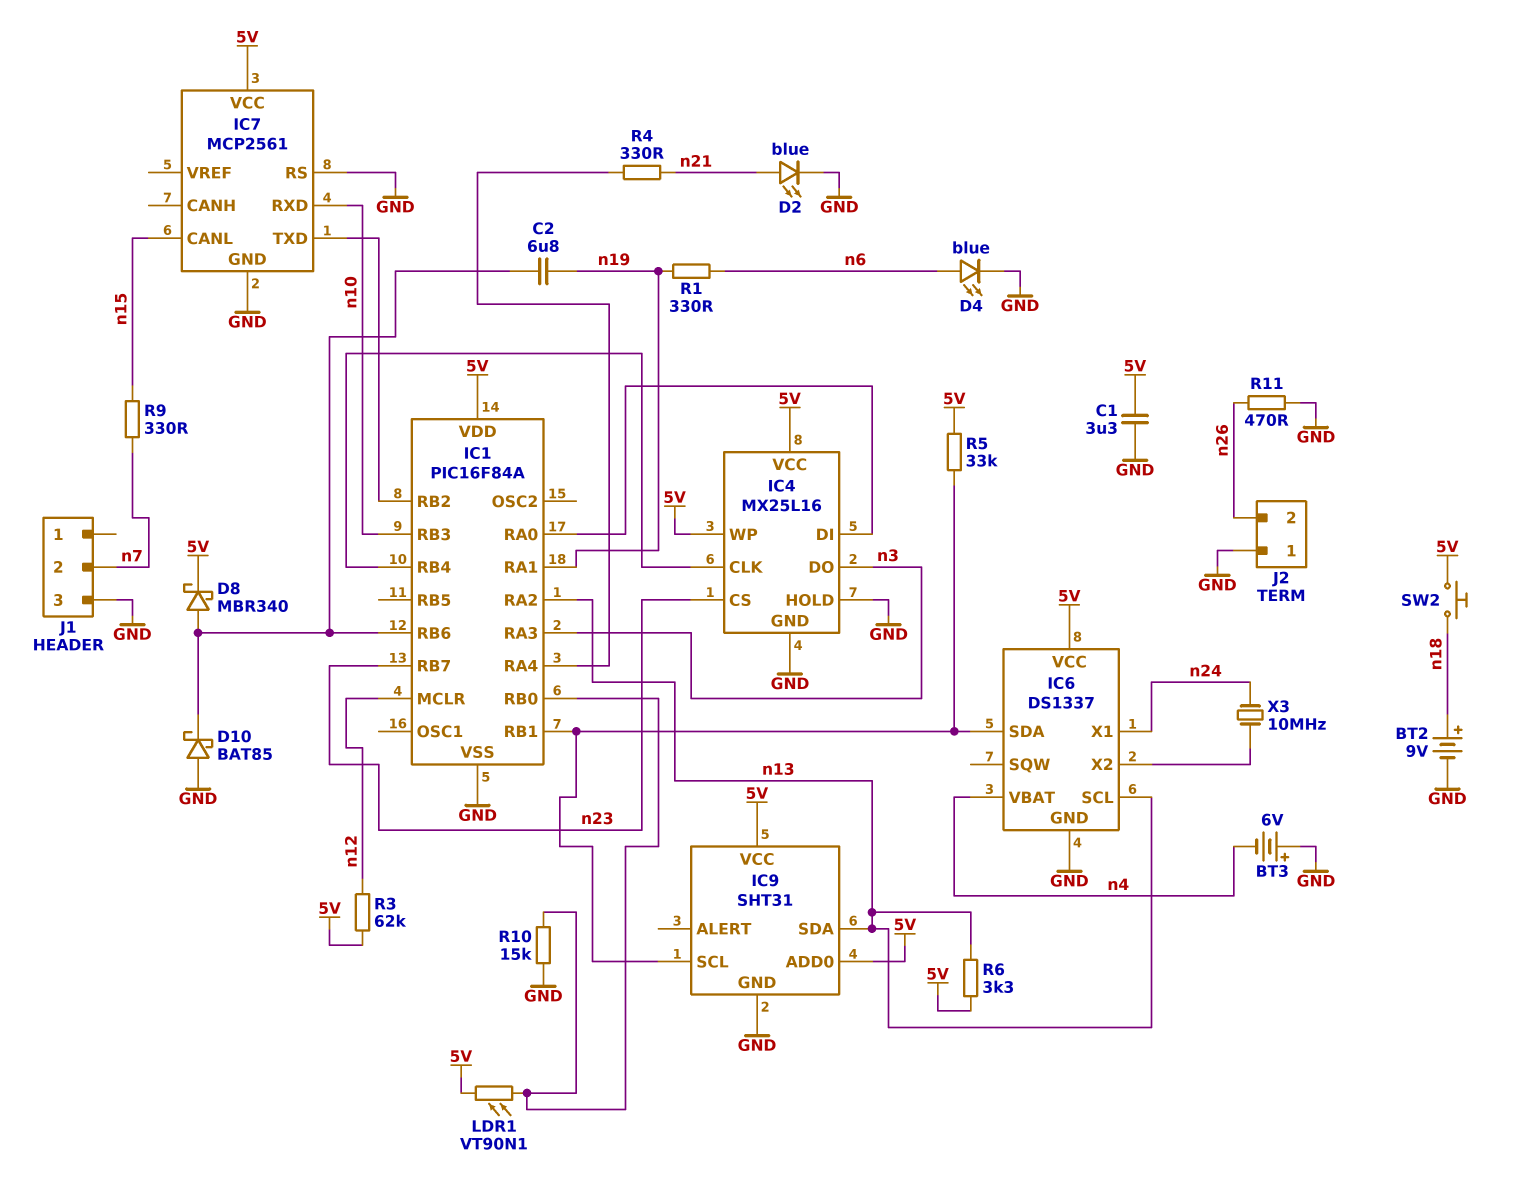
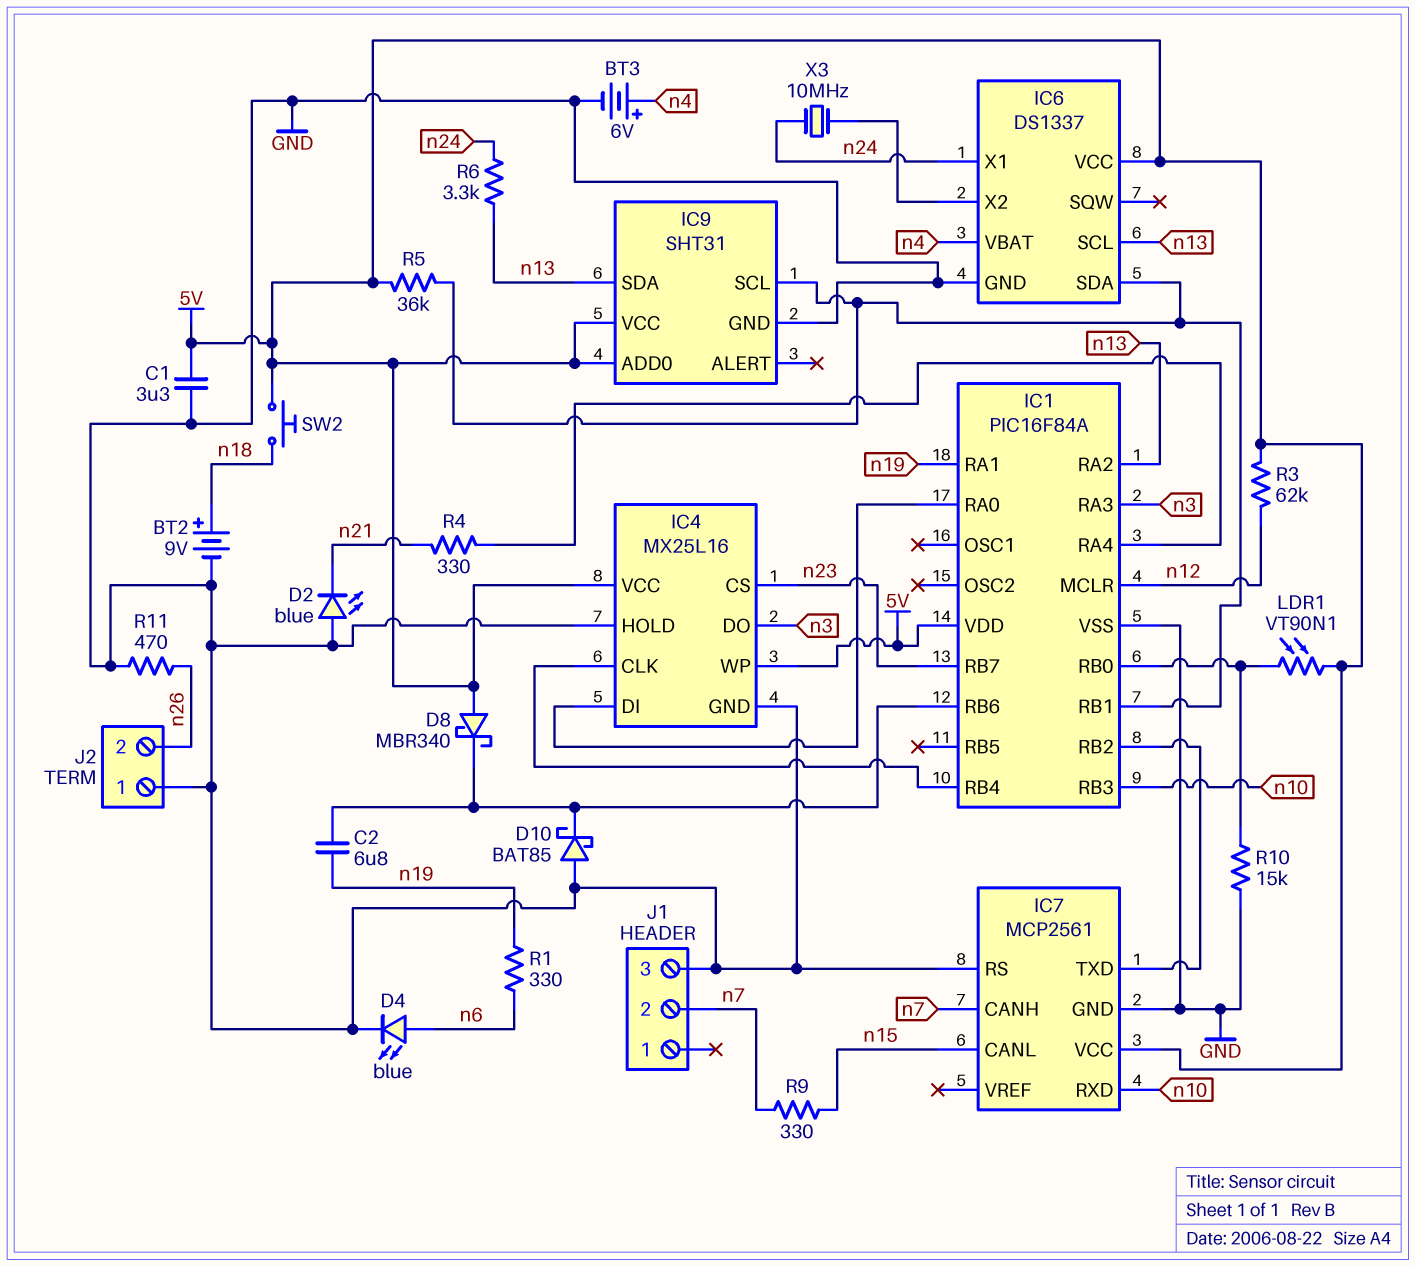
BT3: 6V (plus GND, minus n4) -> 6V (plus n4, minus GND)
D2: LED blue (A n21, K GND) -> LED blue (A GND, K n21)
D8: schottky MBR340 (A IC1/RB6, K 5V) -> schottky MBR340 (A 5V, K IC1/RB6)
IC7 pin CANH: none -> n7
R5: 33k (5V, IC1/RB1) -> 36k (5V, IC1/RB1)
R6: 3.3k (5V, n13) -> 3.3k (n13, n24)

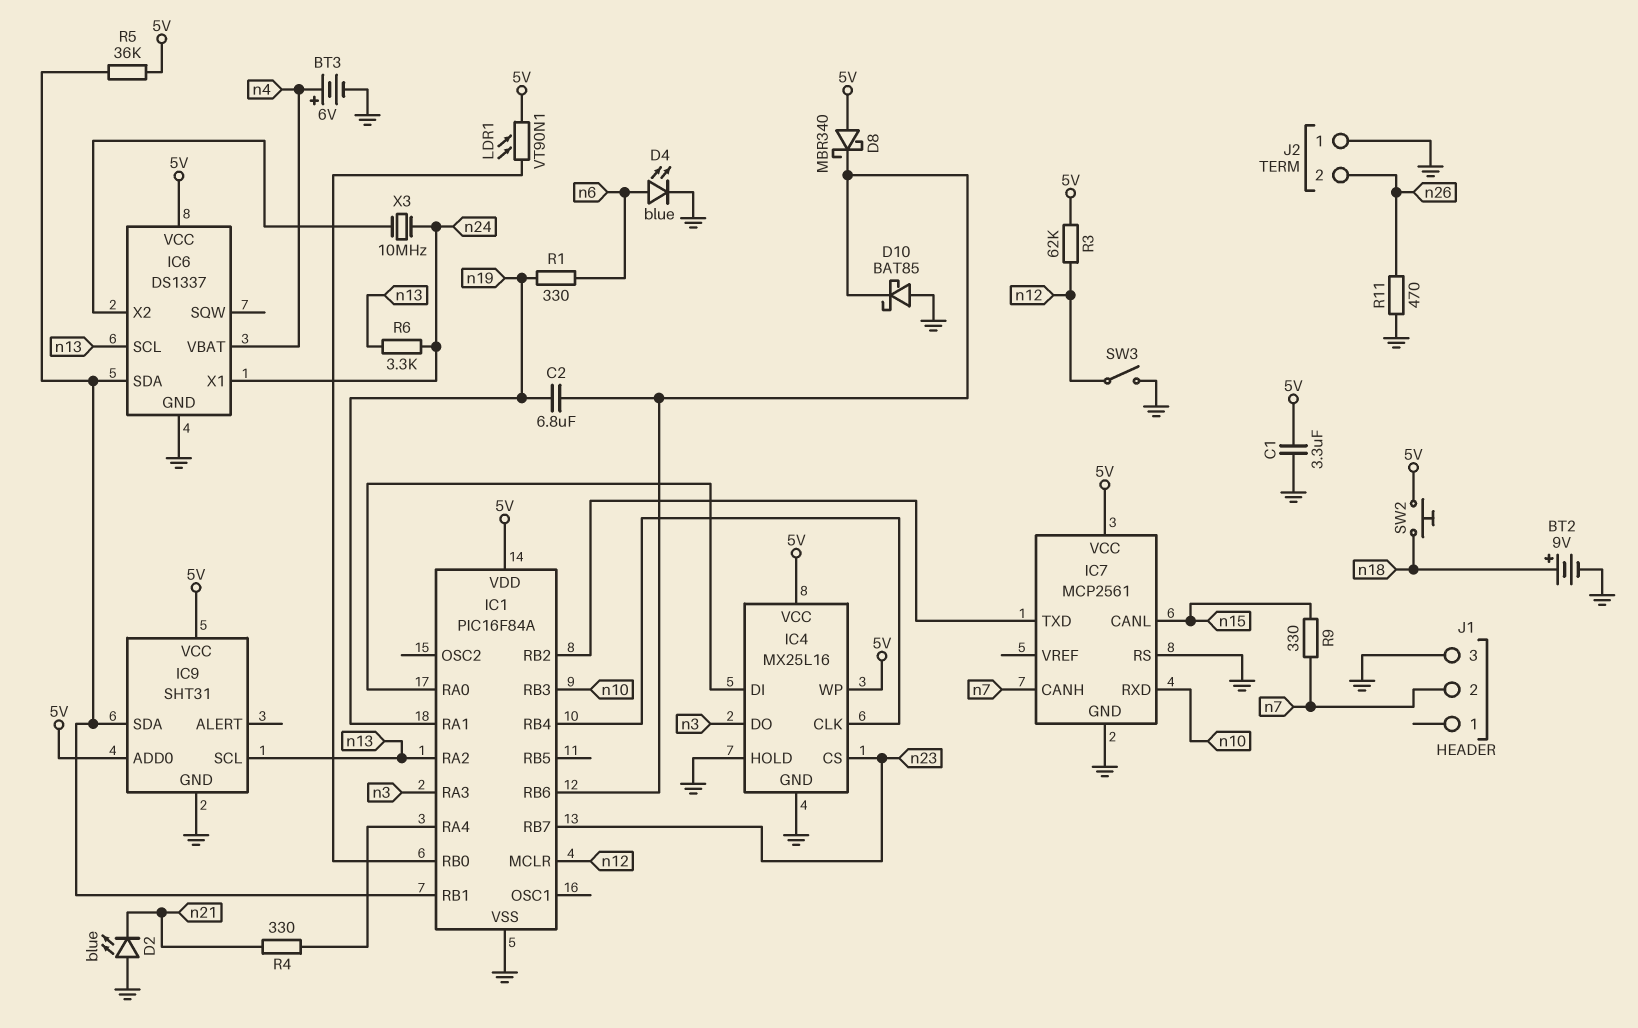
IC9 pin SCL: IC1/RB1 -> n13
IC9 pin SDA: n13 -> IC1/RB1
R10: 15k (GND, IC1/RB0) -> none
SW3: none -> switch (GND, n12)

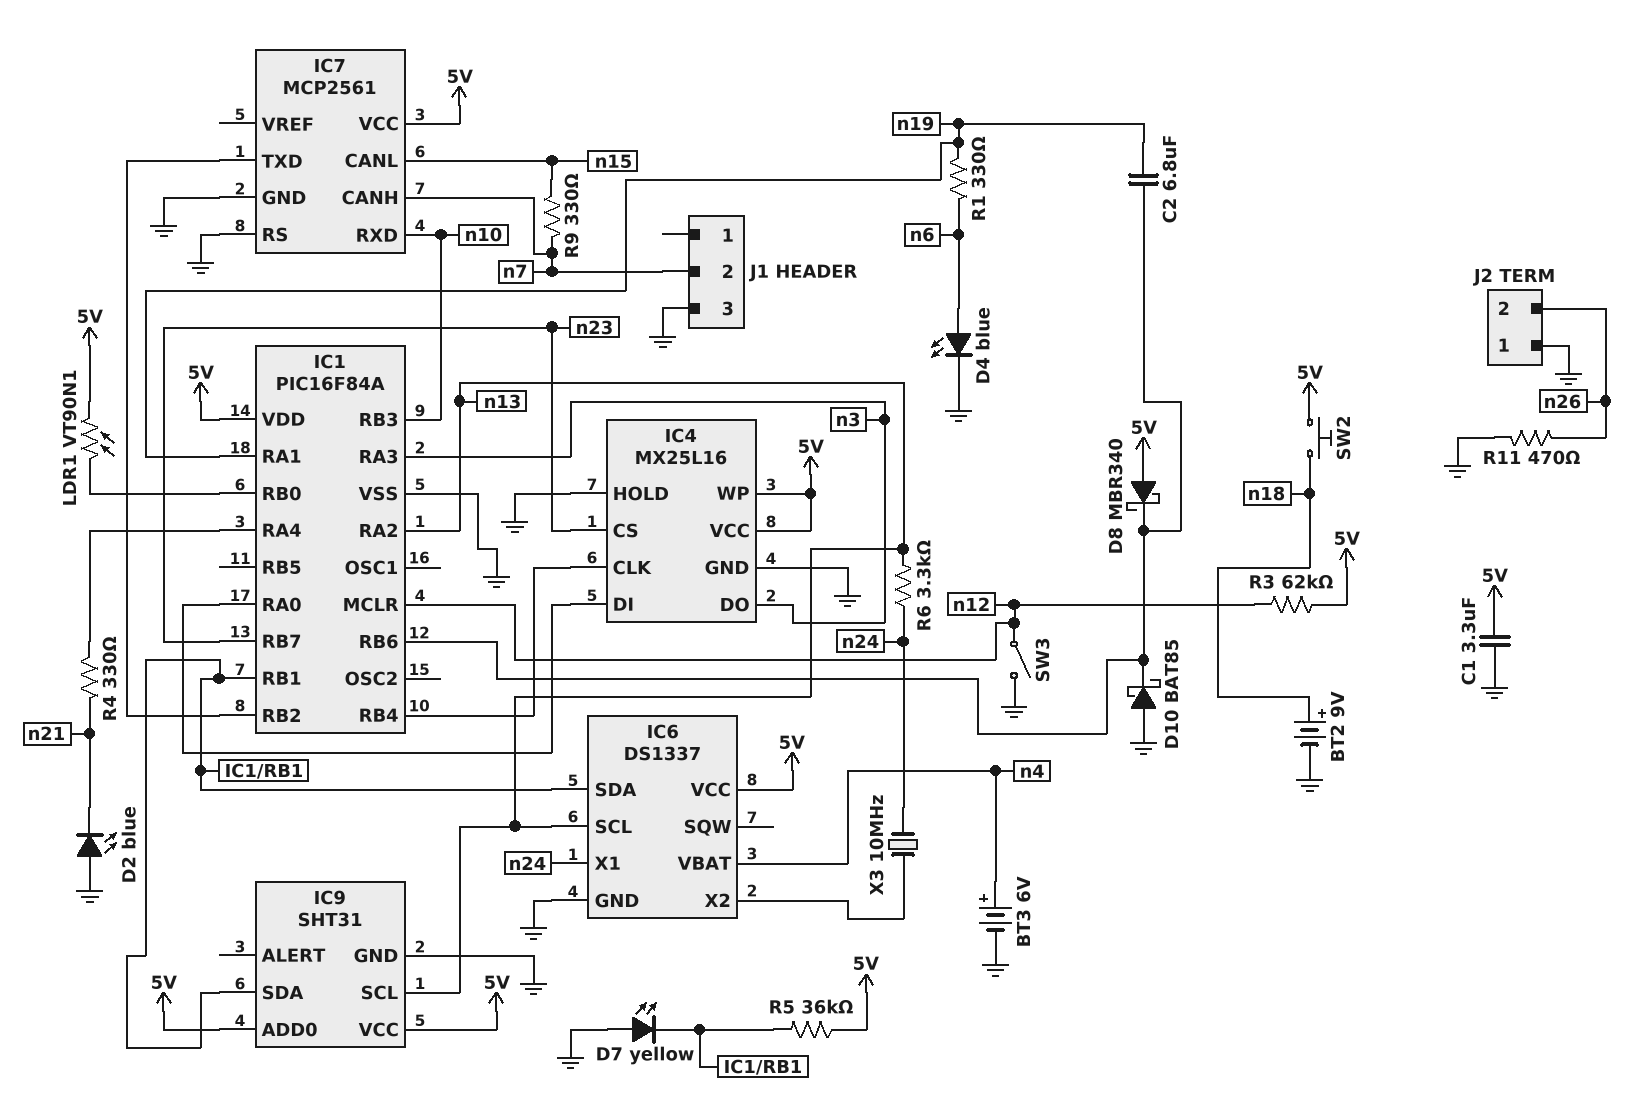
D7: none -> LED yellow (A GND, K IC1/RB1)

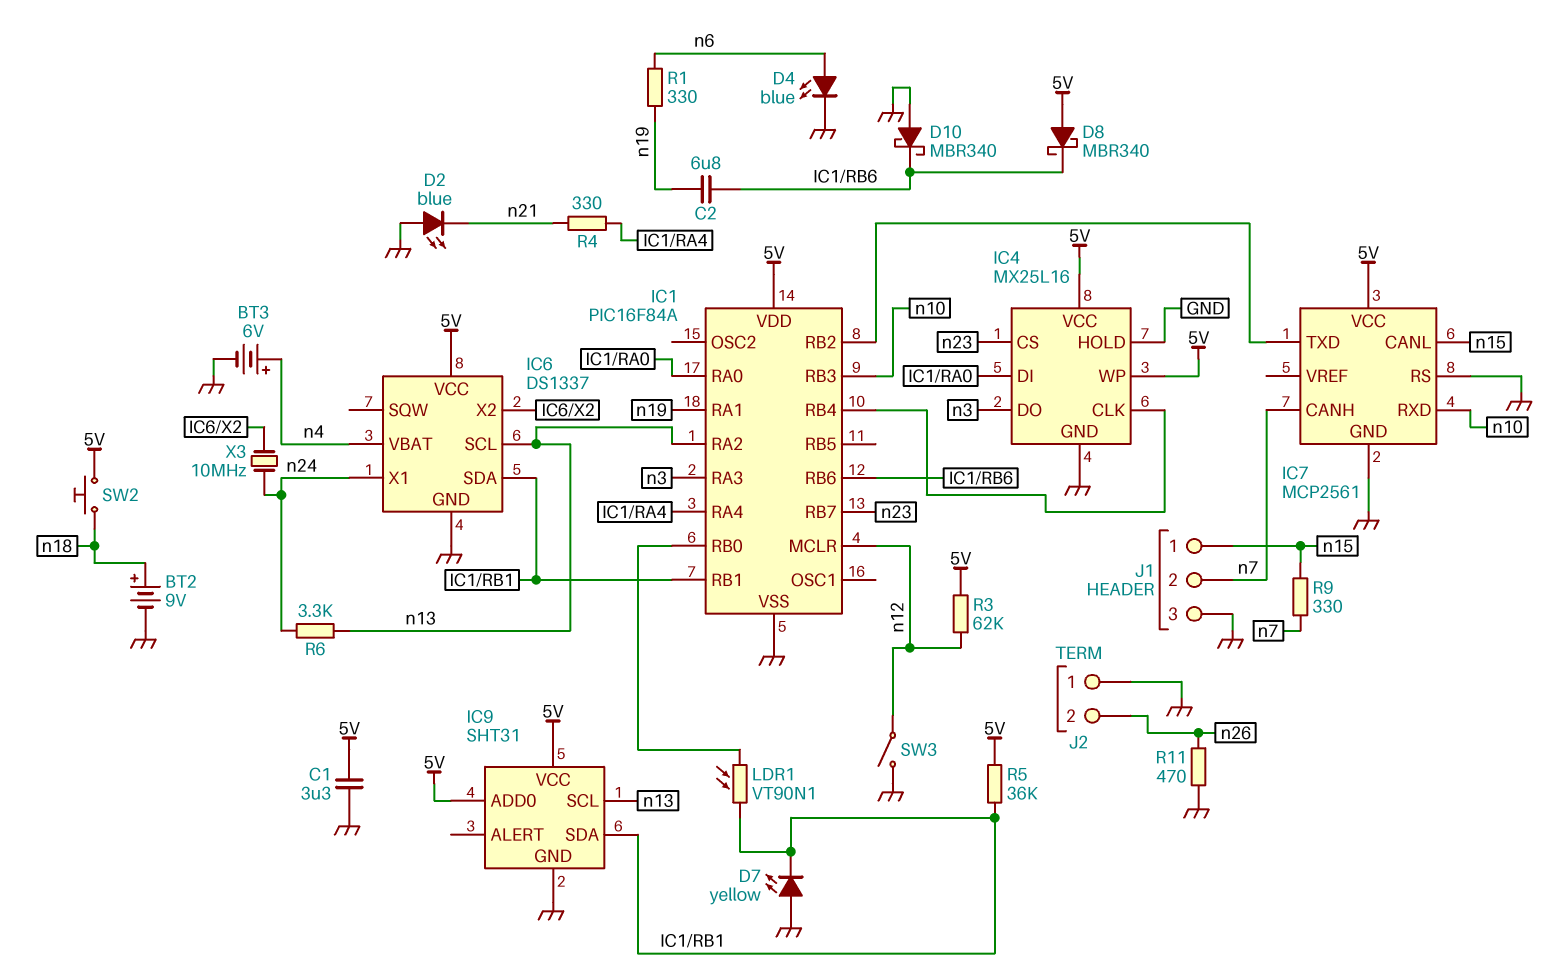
D10: schottky BAT85 (A GND, K IC1/RB6) -> schottky MBR340 (A GND, K IC1/RB6)
J1 pin 1: none -> n15
LDR1: VT90N1 (5V, IC1/RB0) -> VT90N1 (IC1/RB0, IC1/RB1)

